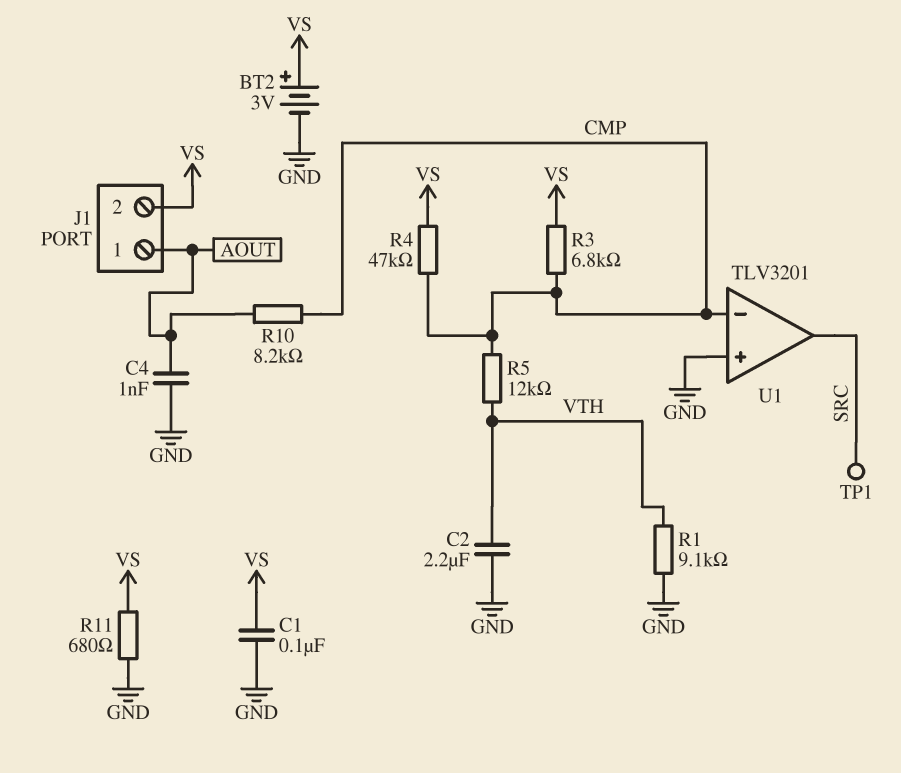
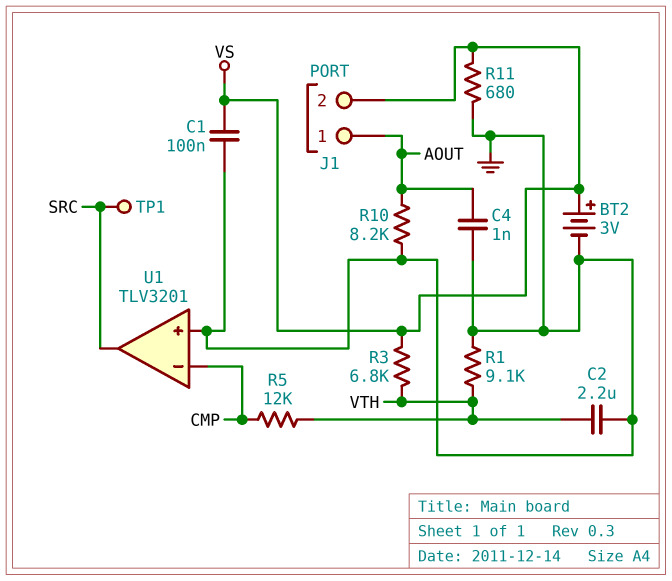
R3: 6.8k (CMP, VS) -> 6.8k (VS, VTH)
R4: 47k (CMP, VS) -> none
R10: 8.2k (AOUT, CMP) -> 8.2k (AOUT, GND)

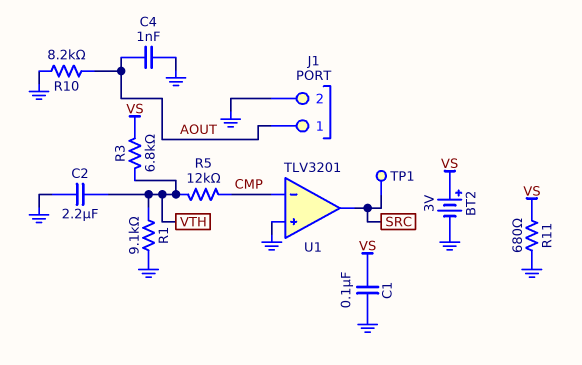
J1 pin 2: VS -> GND

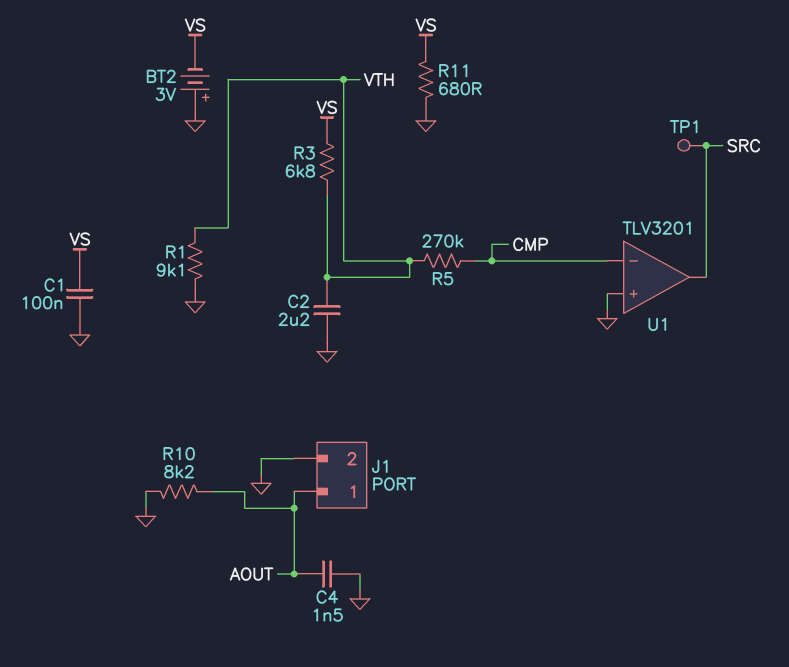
BT2: 3V (plus VS, minus GND) -> 3V (plus GND, minus VS)
C4: 1nF (AOUT, GND) -> 1.5nF (AOUT, GND)
R5: 12k (CMP, VTH) -> 270k (CMP, VTH)

